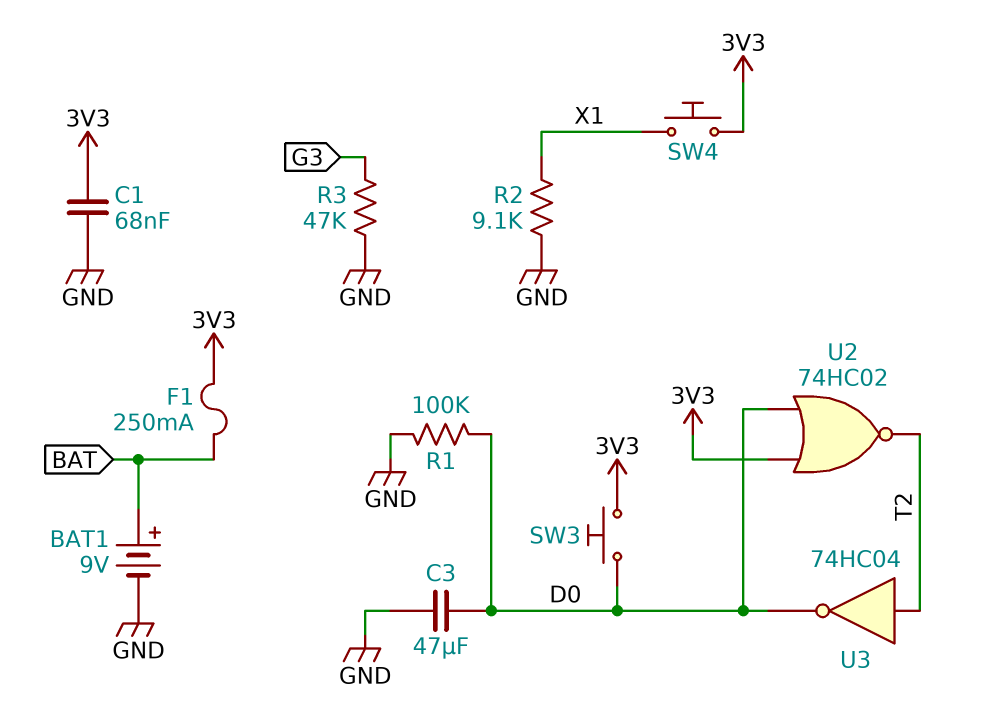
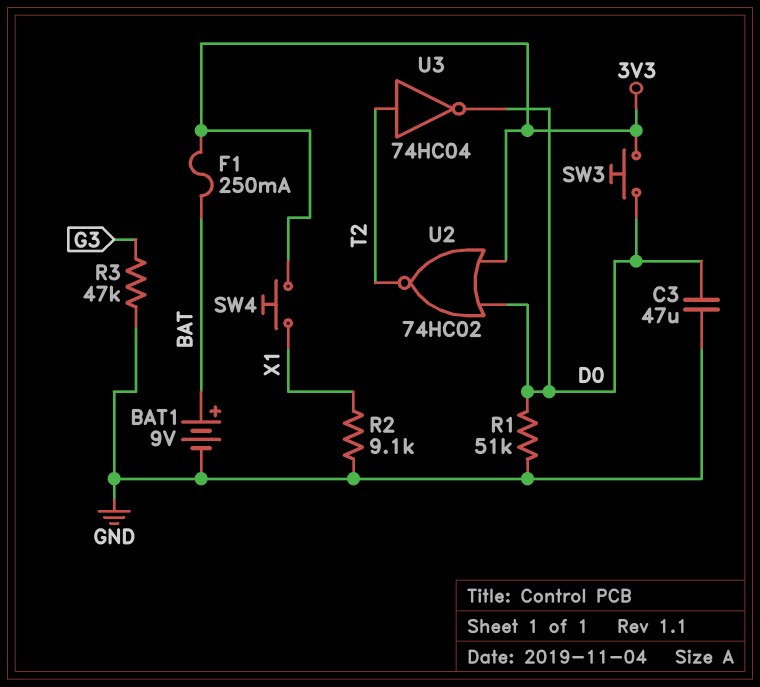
C1: 68nF (3V3, GND) -> none
R1: 100k (D0, GND) -> 51k (D0, GND)

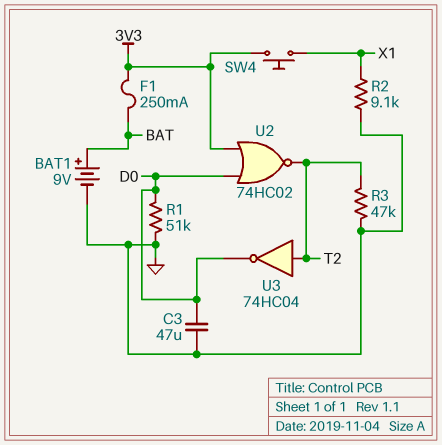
R3: 47k (G3, GND) -> 47k (GND, T2)
SW3: button (3V3, D0) -> none

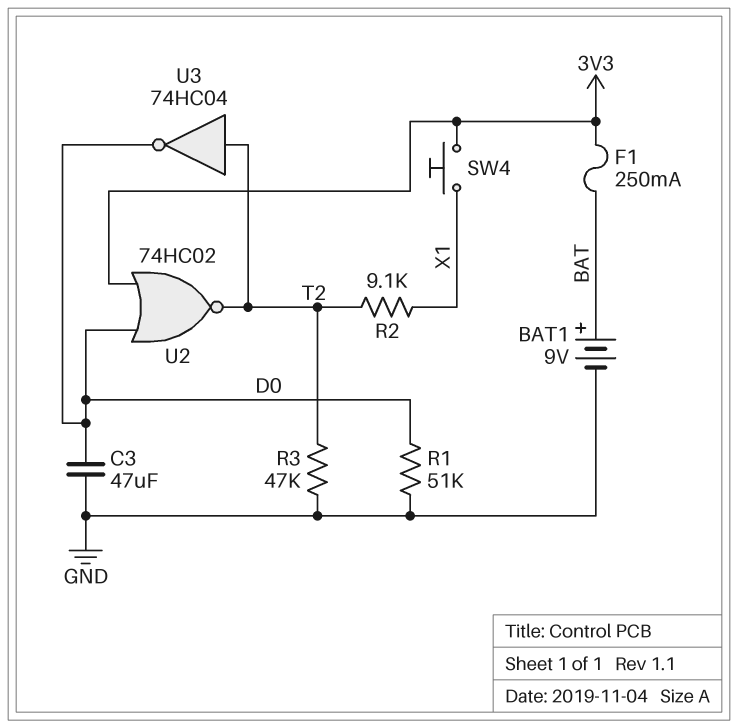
R2: 9.1k (GND, X1) -> 9.1k (T2, X1)

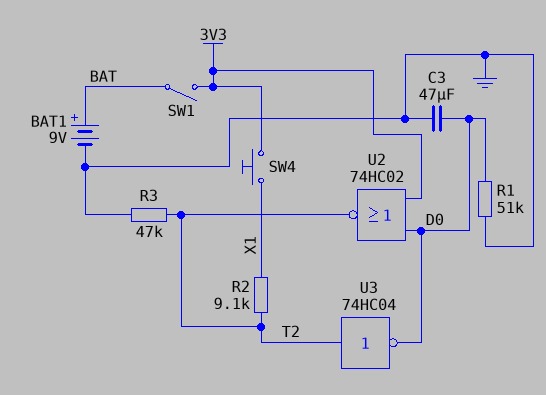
F1: 250mA (3V3, BAT) -> none
SW1: none -> switch (3V3, BAT)

